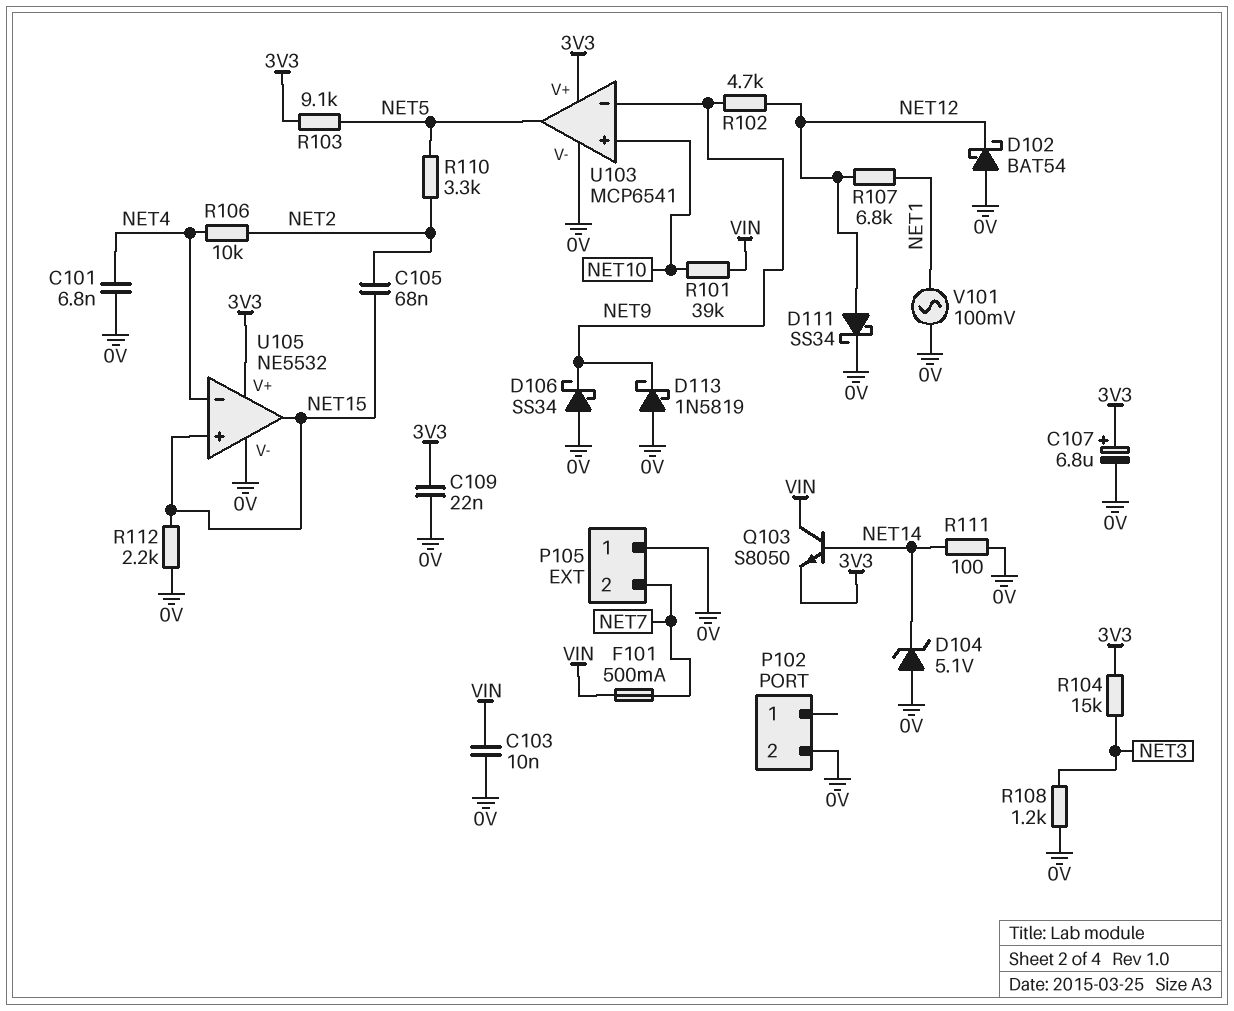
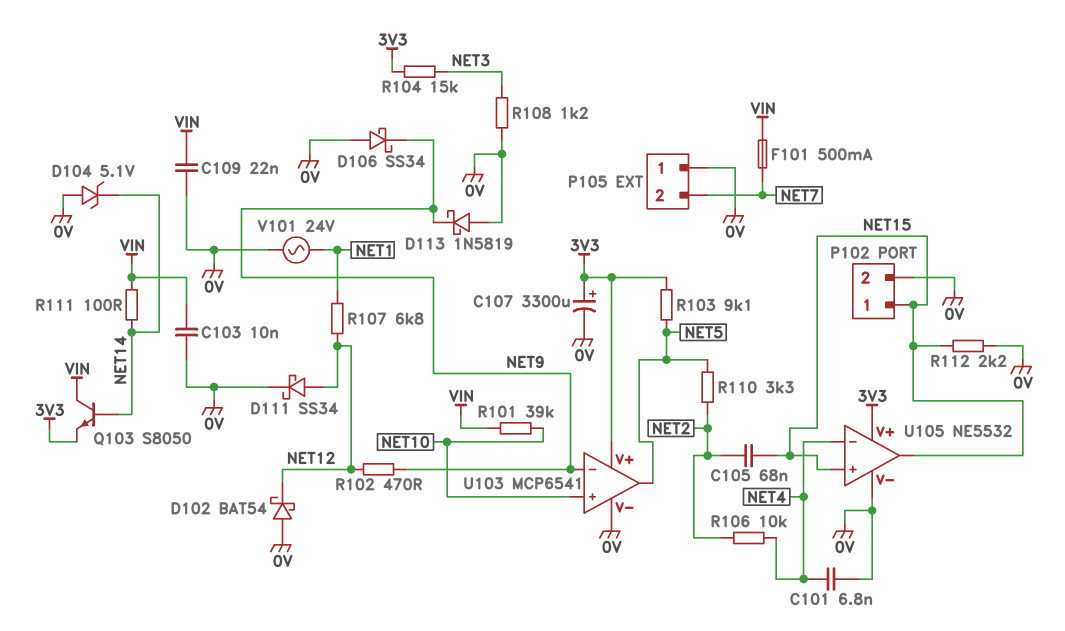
C107: 6.8uF (plus 3V3, minus 0V) -> 3300uF (plus 3V3, minus 0V)
C109: 22nF (0V, 3V3) -> 22nF (0V, VIN)
P102 pin 1: none -> NET15
R102: 4.7k (NET9, NET12) -> 470 (NET9, NET12)
R111: 100 (0V, NET14) -> 100 (NET14, VIN)
V101: AC 100mV (0V, NET1) -> AC 24V (0V, NET1)

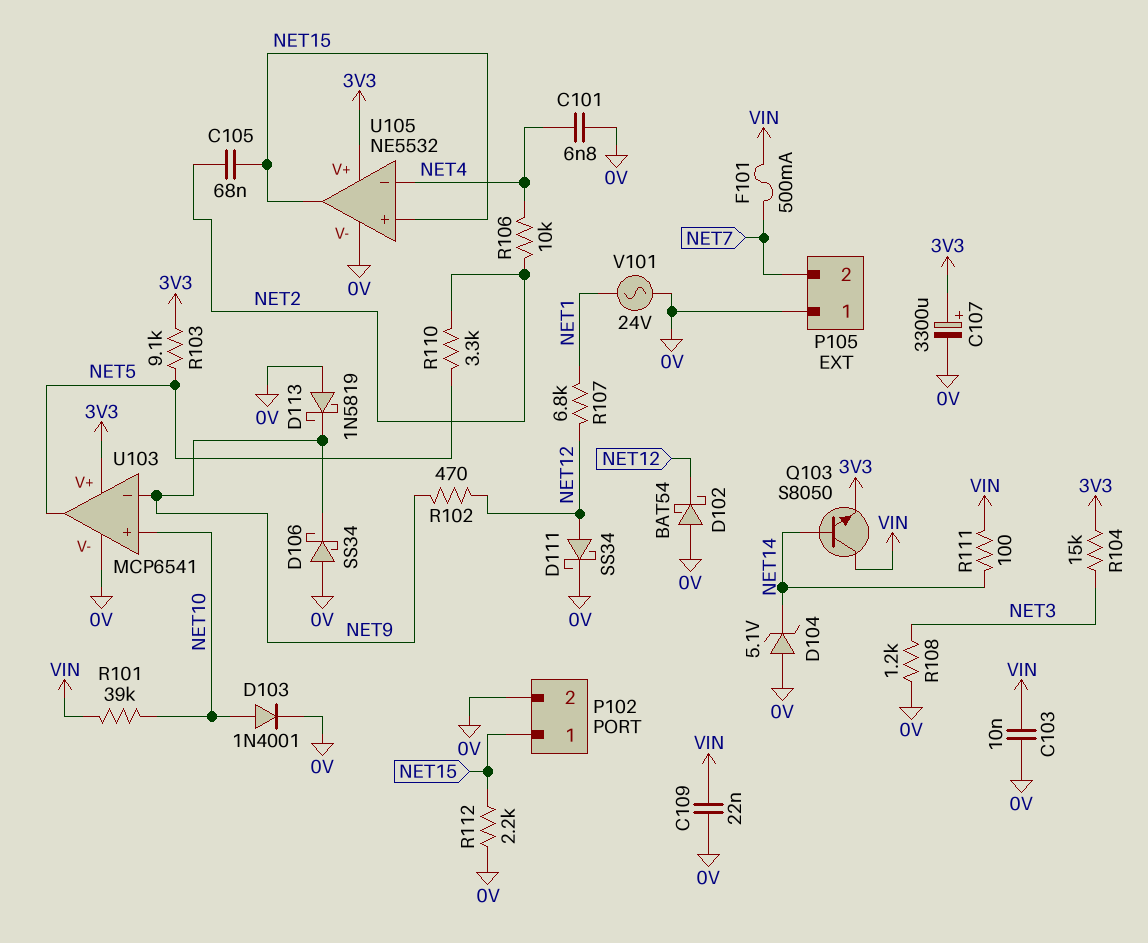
D103: none -> diode 1N4001 (A NET10, K 0V)

